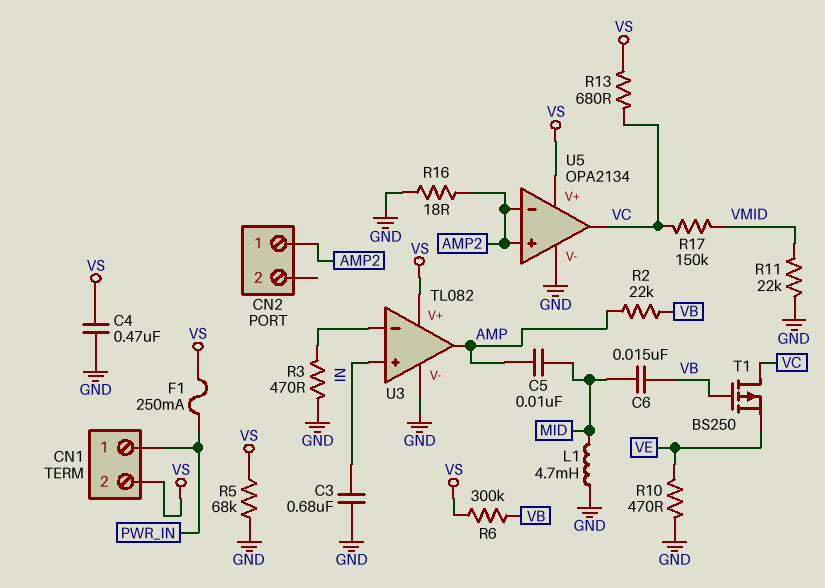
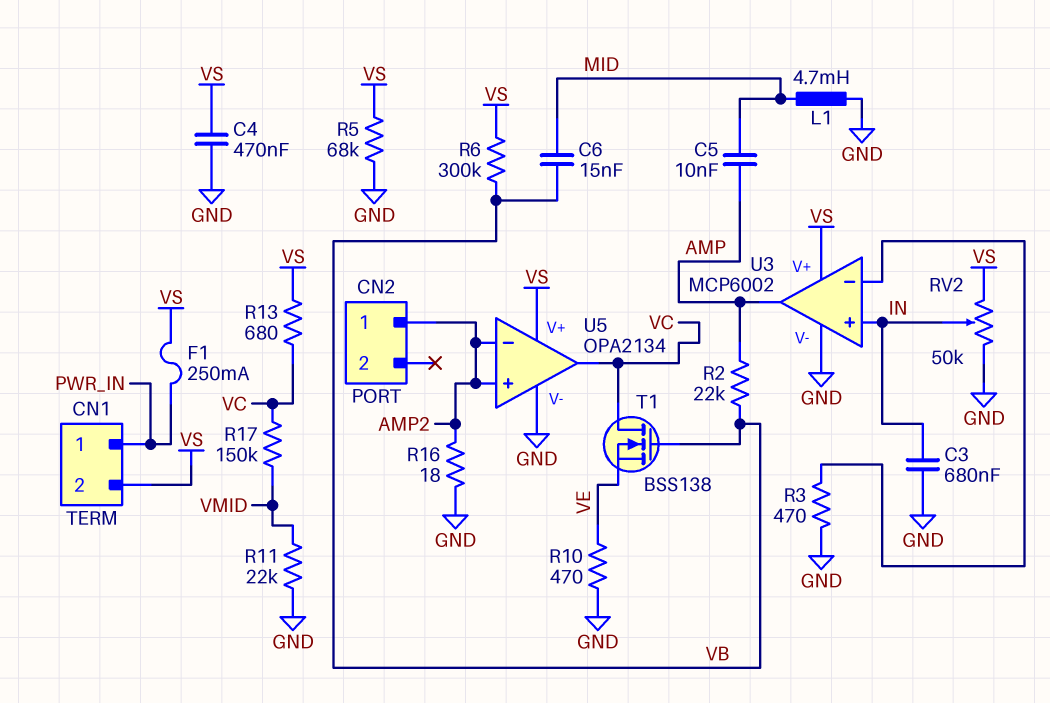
RV2: none -> 50k (GND, VS, wiper IN)
T1: PMOS BS250 (G VB, D VC, S VE) -> NMOS BSS138 (G VB, D VC, S VE)
U3: TL082 -> MCP6002

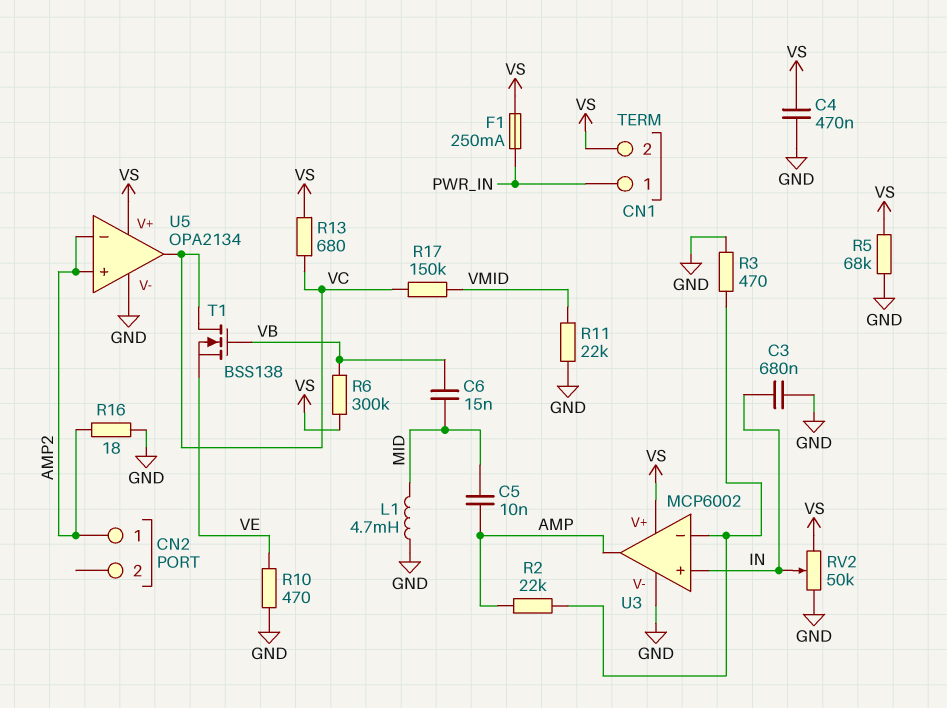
R2: 22k (AMP, VB) -> 22k (AMP, U3/in-)

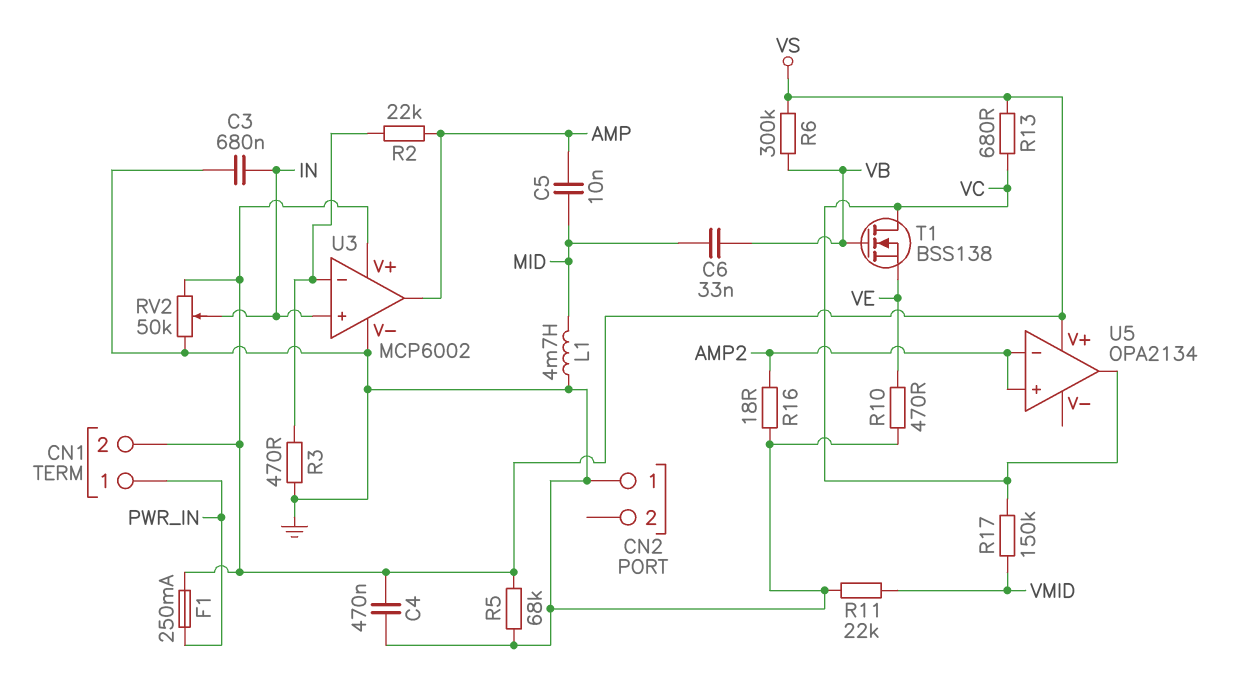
C6: 15nF (MID, VB) -> 33nF (MID, VB)
CN2 pin 1: AMP2 -> GND
U5 pin V-: GND -> none

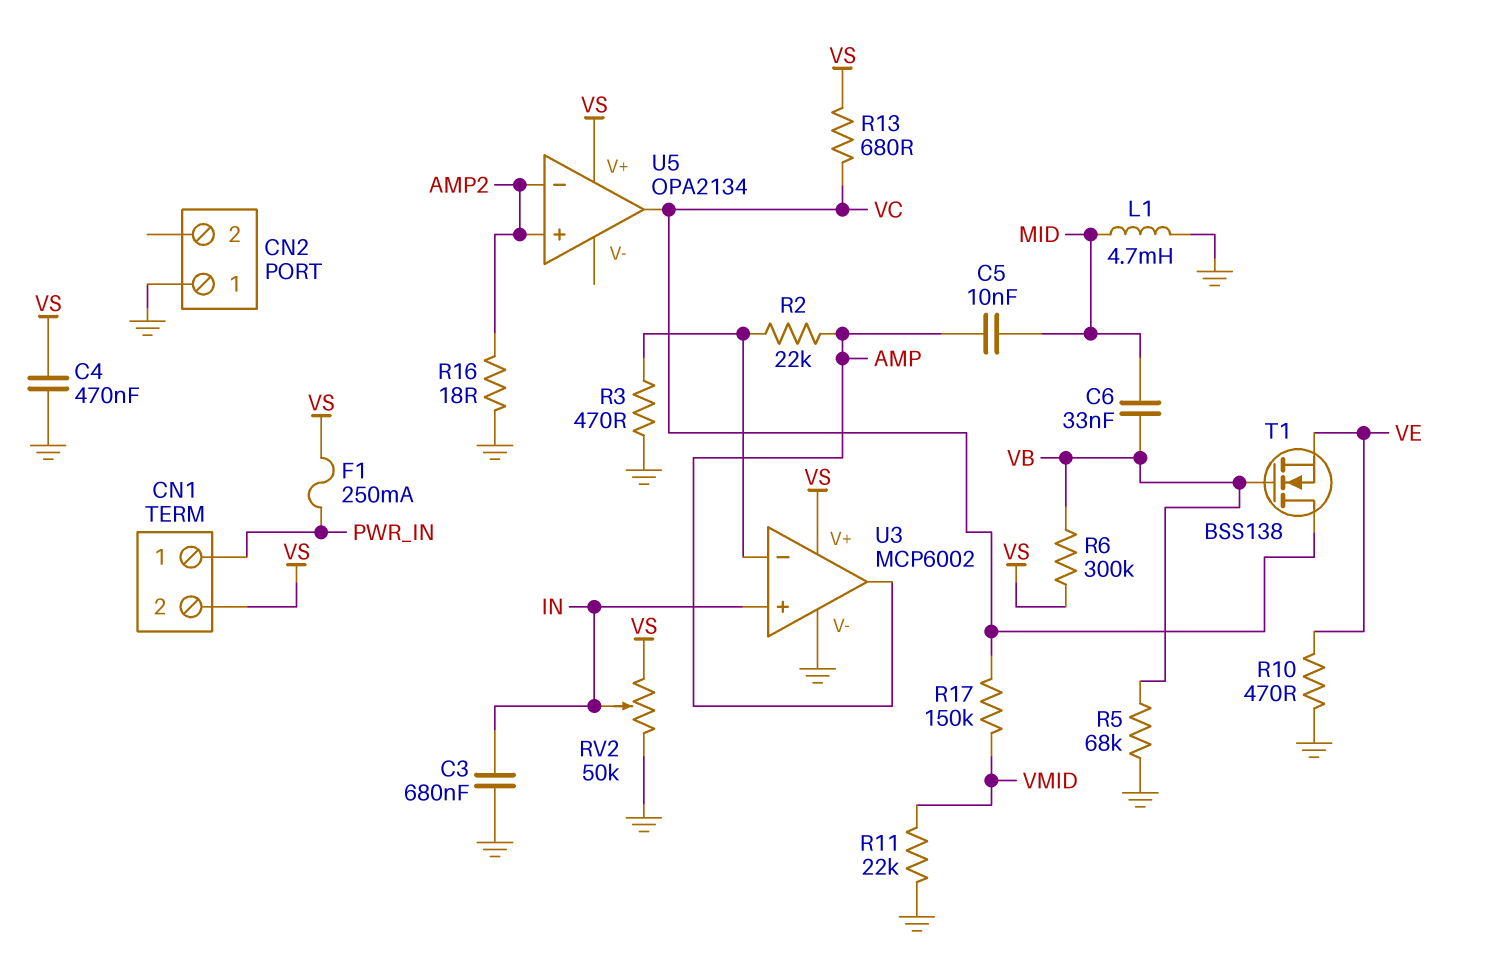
R5: 68k (GND, VS) -> 68k (GND, VB)

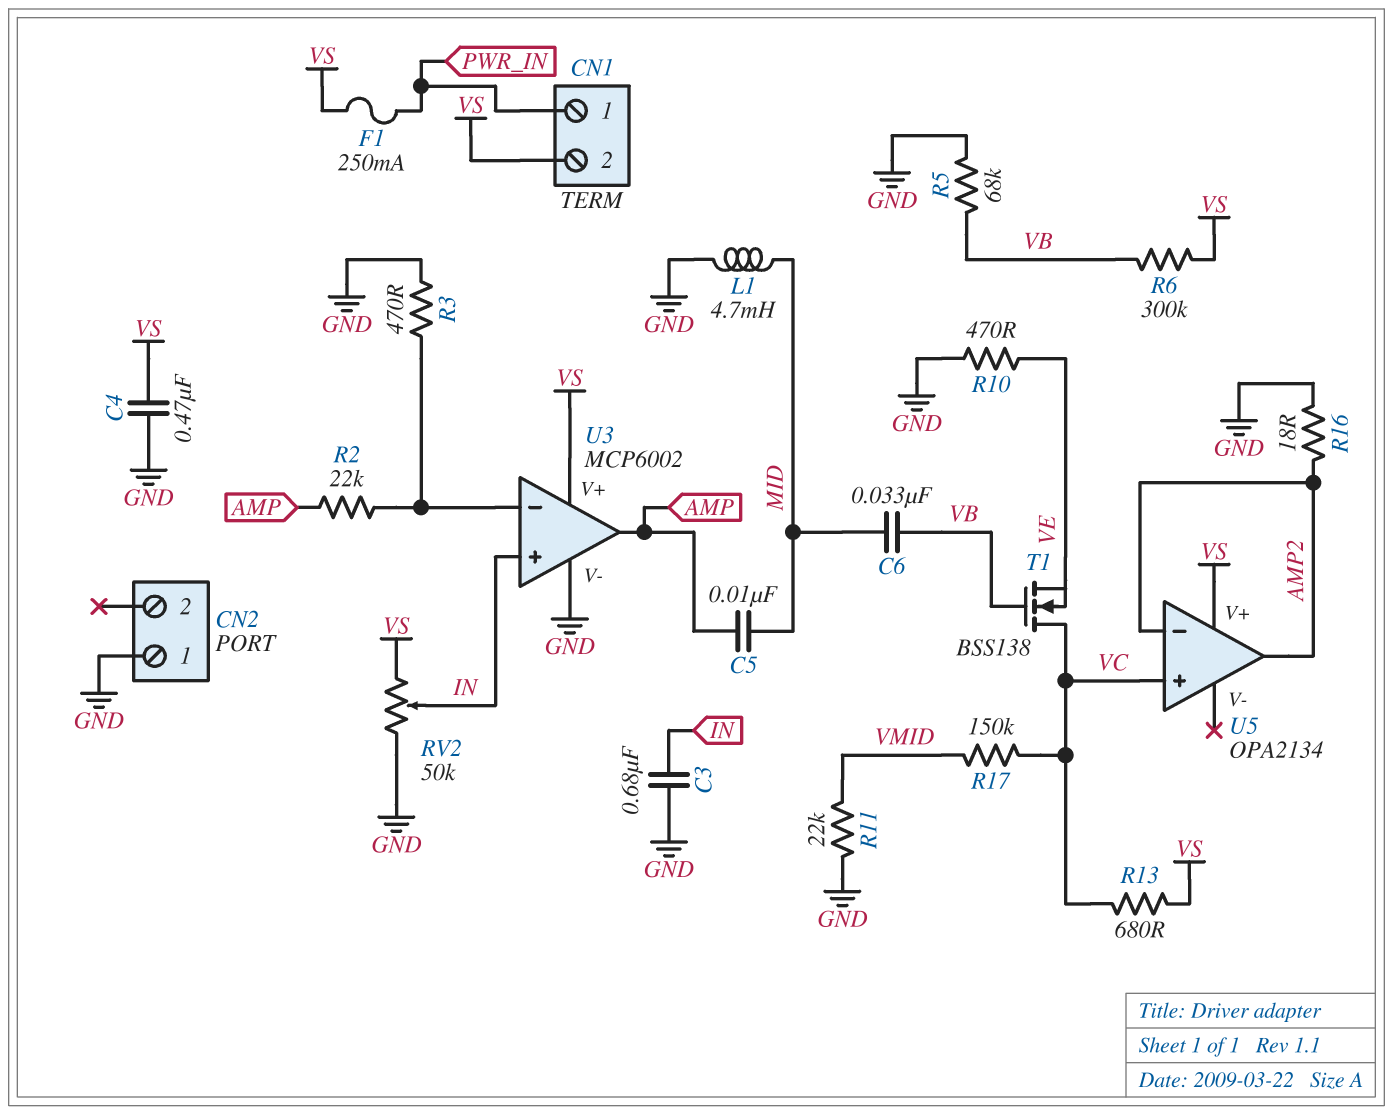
U5 pin in+: AMP2 -> VC
U5 pin out: VC -> AMP2

